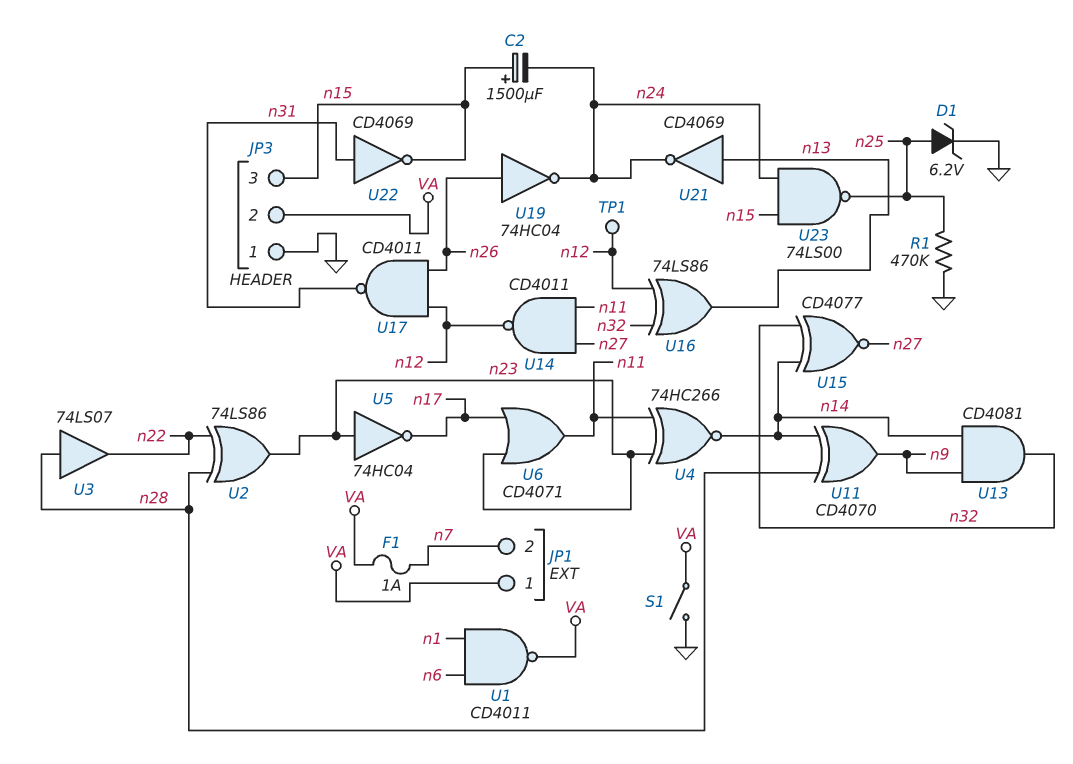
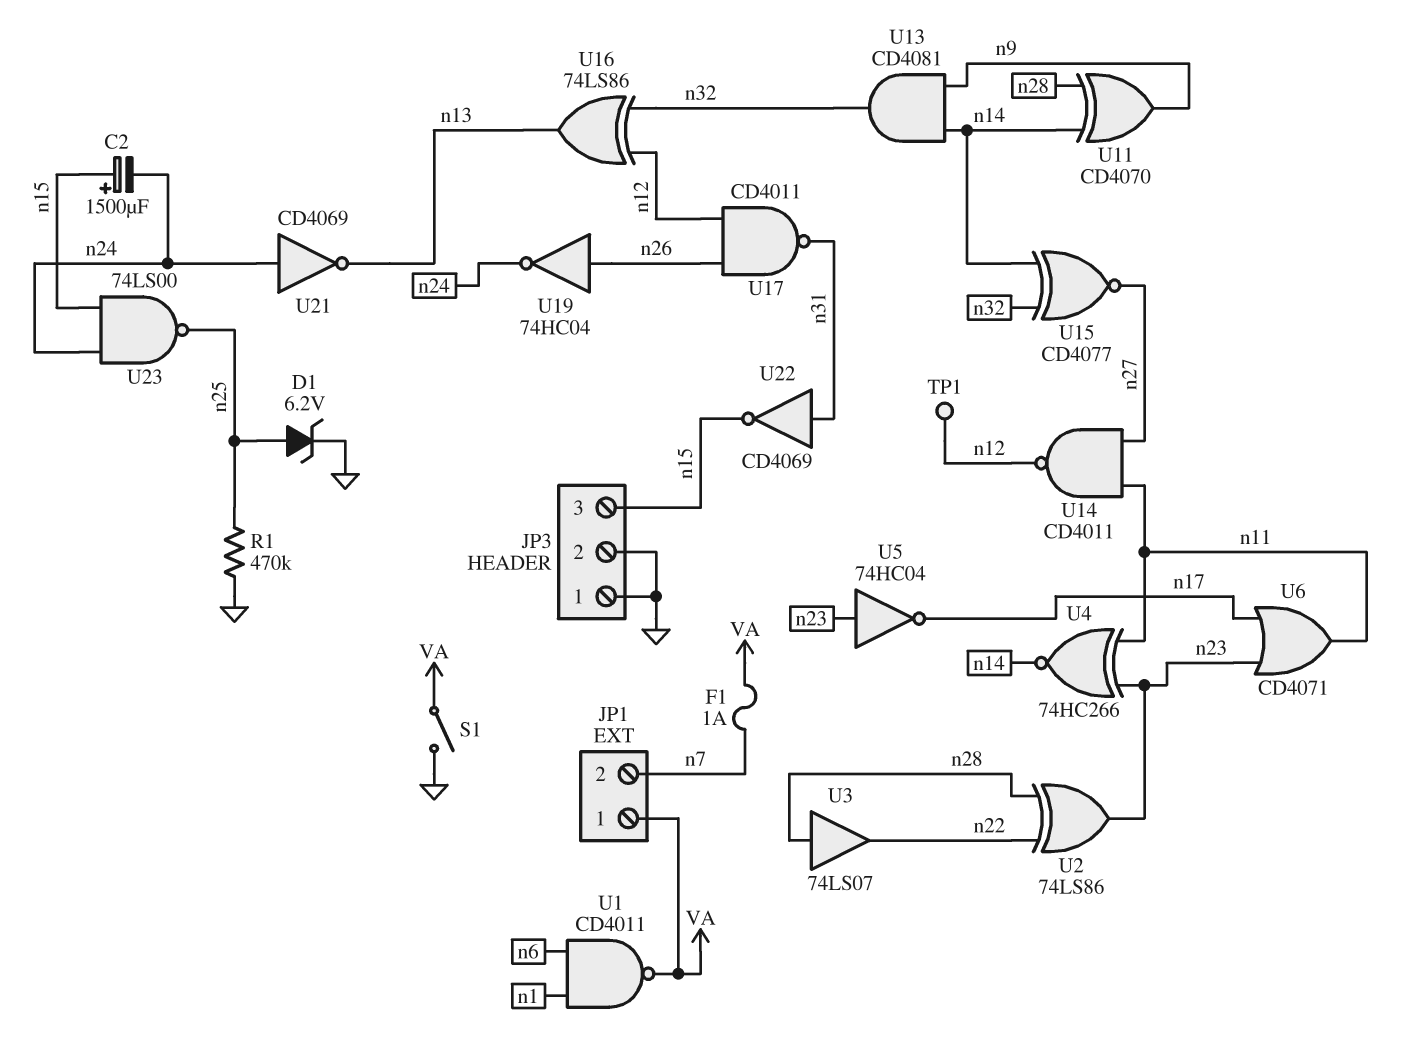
JP3 pin 2: VA -> GND
U21: NOT CD4069 (in n13, out n24) -> NOT CD4069 (in n24, out n13)

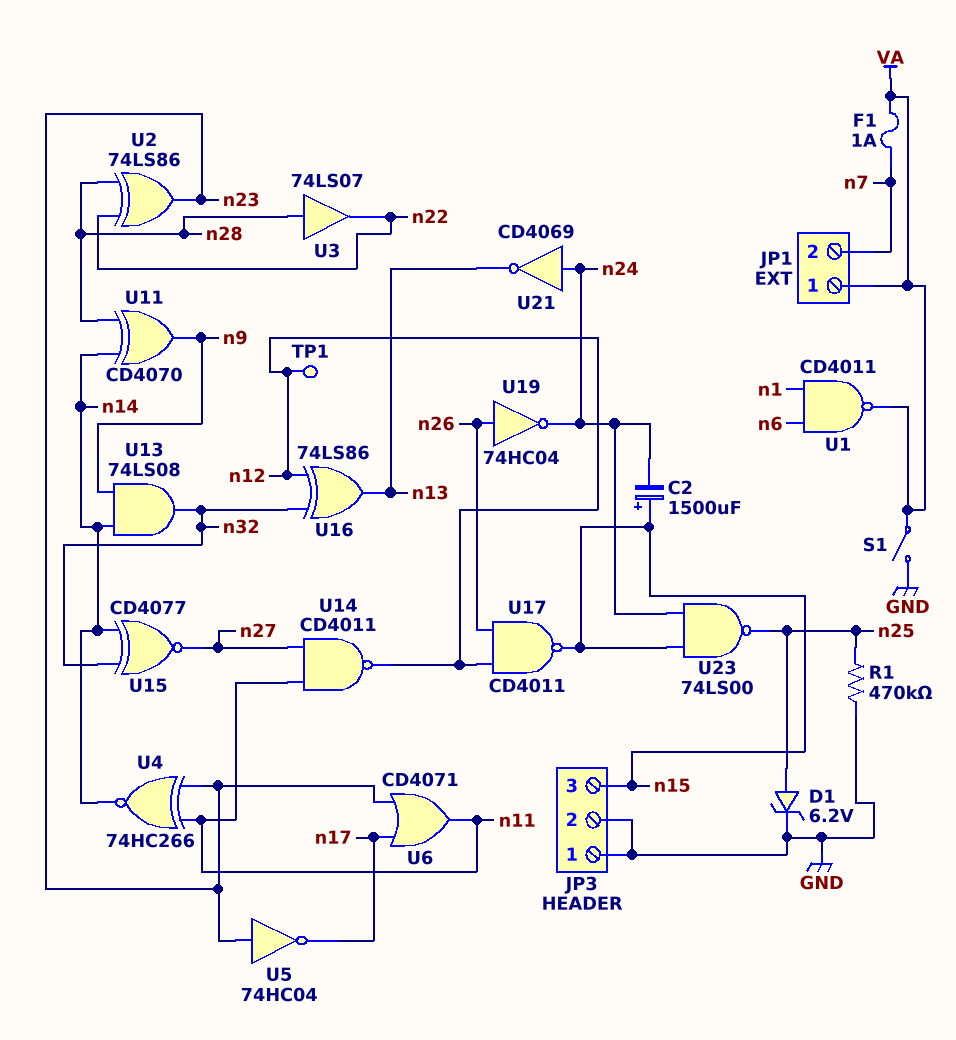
U13: AND CD4081 (in n9, in n14, out n32) -> AND 74LS08 (in n9, in n14, out n32)
U17: NAND CD4011 (in n12, in n26, out n31) -> NAND CD4011 (in n12, in n26, out n15)
U22: NOT CD4069 (in n31, out n15) -> none

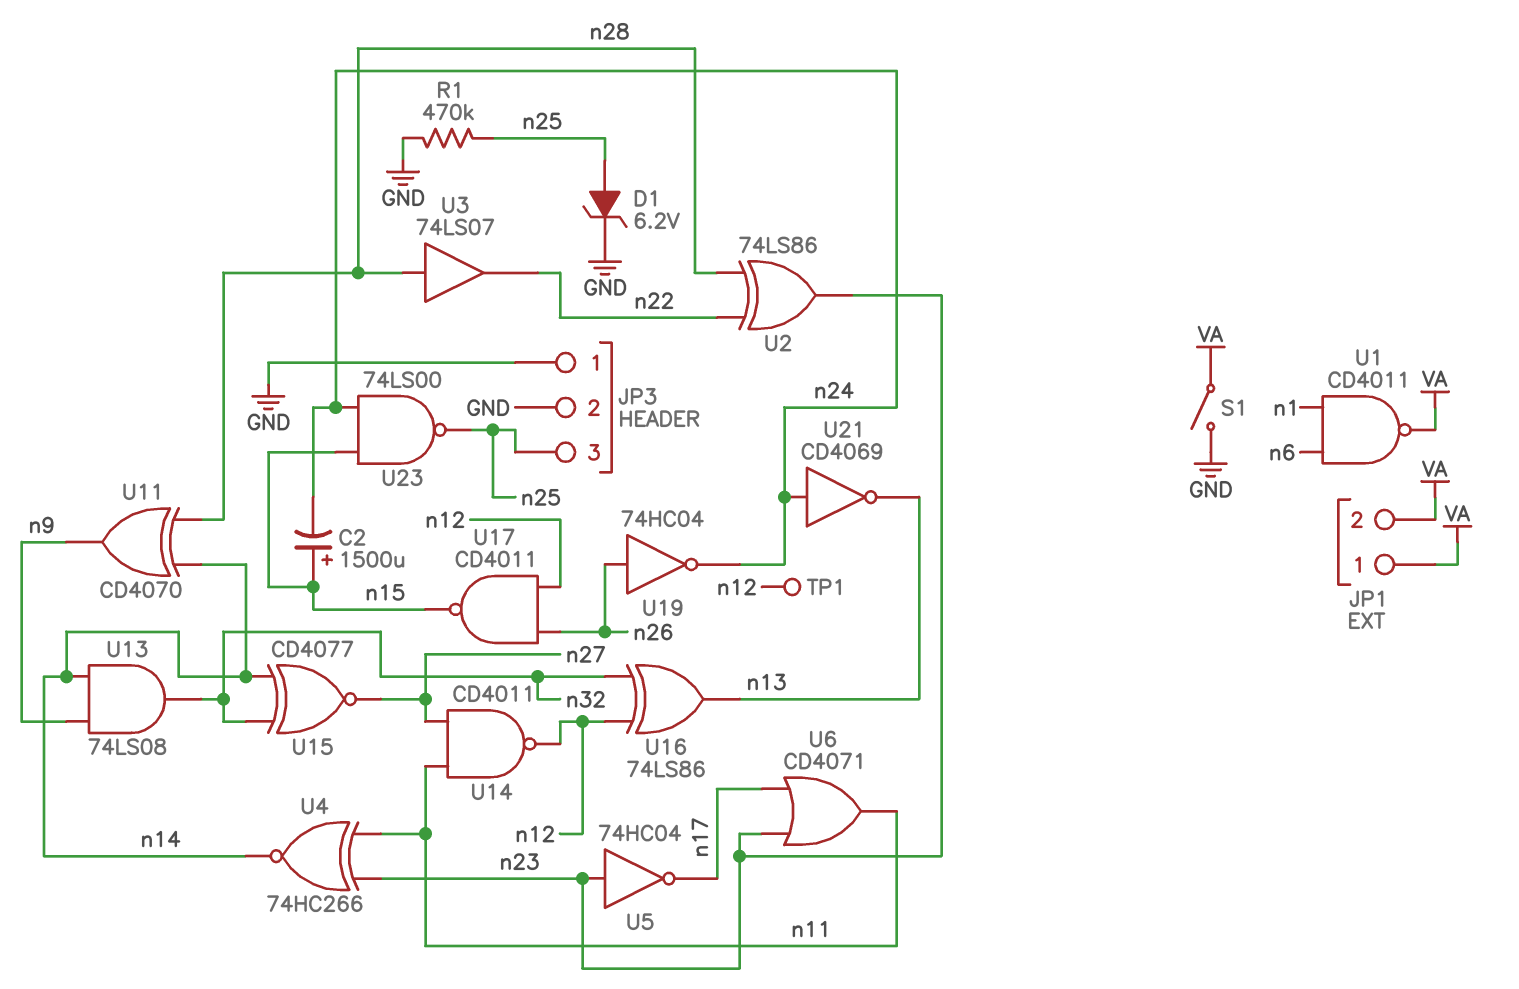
F1: 1A (VA, n7) -> none
JP1 pin 2: n7 -> VA
JP3 pin 3: n15 -> n25

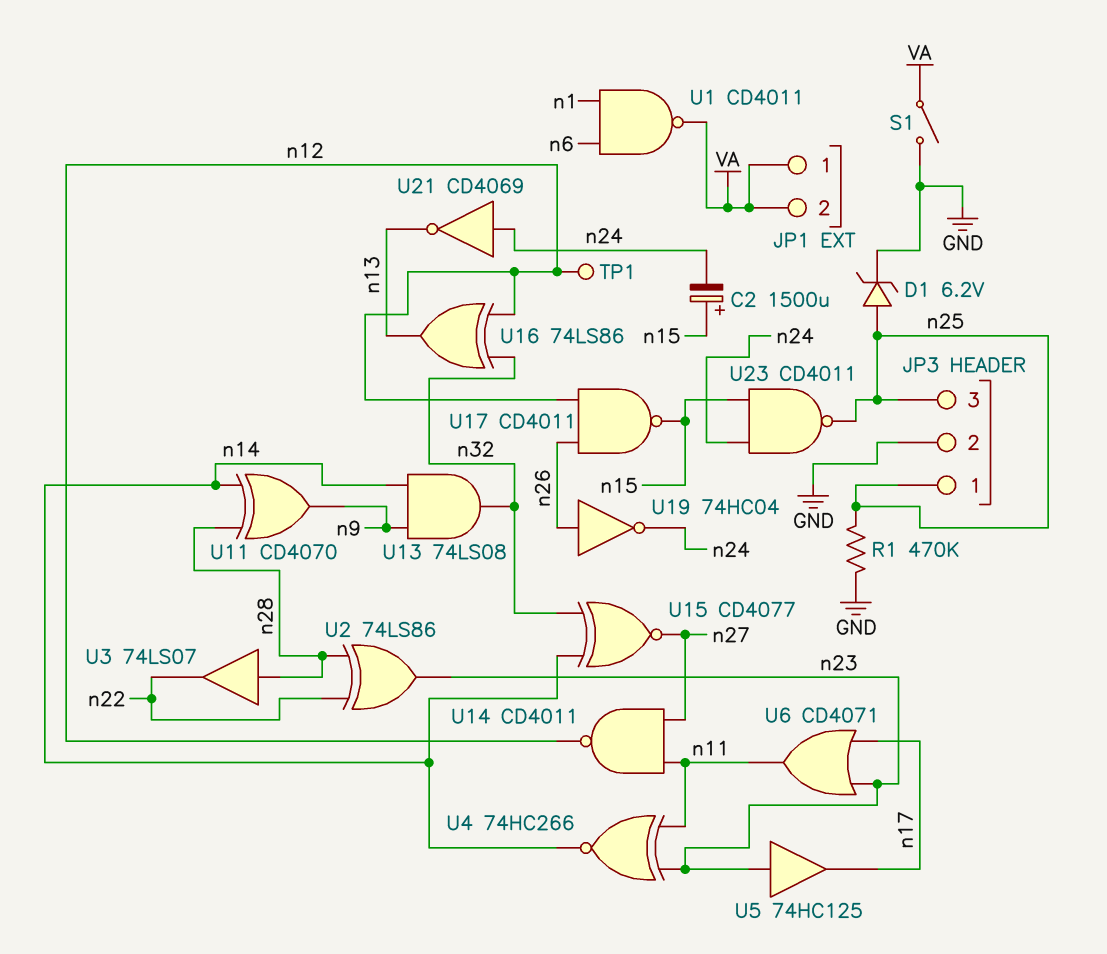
JP3 pin 1: GND -> n25
U5: NOT 74HC04 (in n23, out n17) -> buffer 74HC125 (in n23, out n17)
U23: NAND 74LS00 (in n15, in n24, out n25) -> NAND CD4011 (in n15, in n24, out n25)

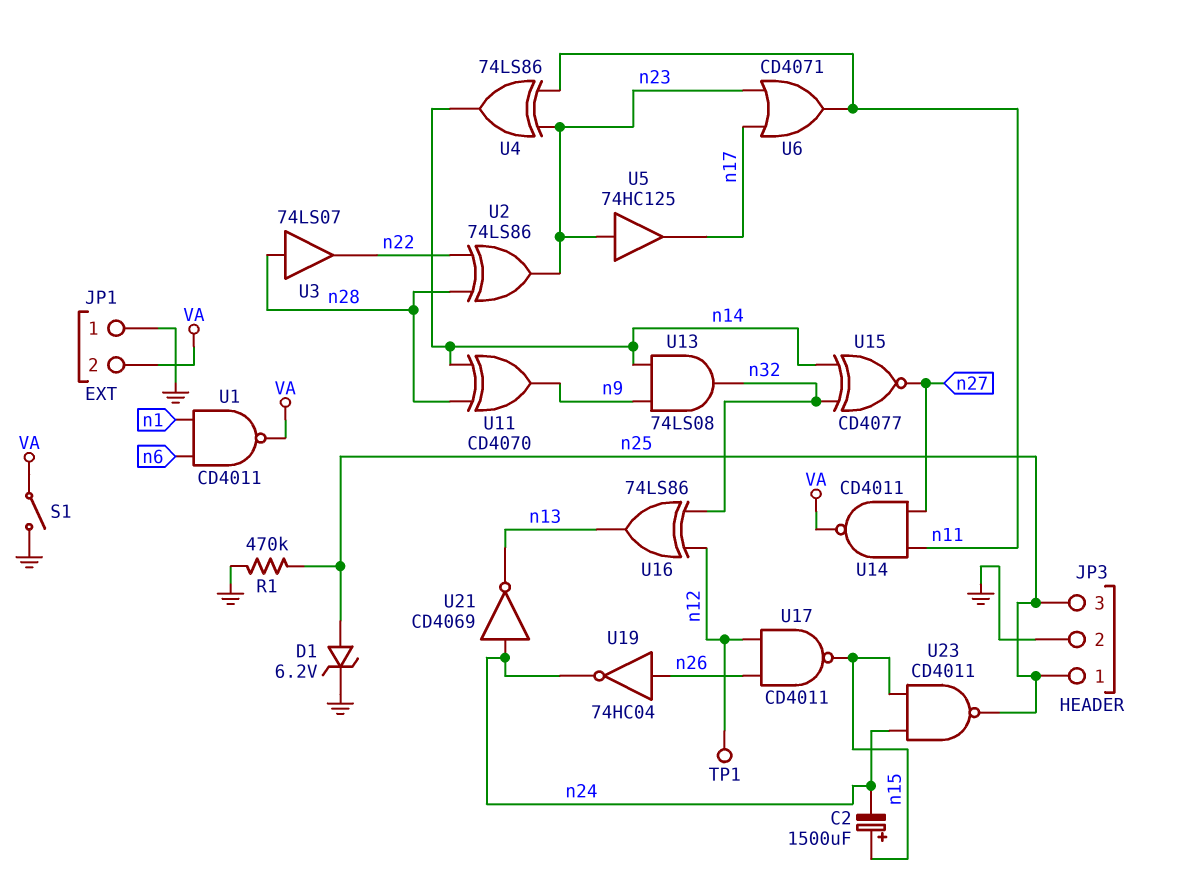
JP1 pin 1: VA -> GND
U4: XNOR 74HC266 (in n11, in n23, out n14) -> XOR 74LS86 (in n11, in n23, out n14)
U14: NAND CD4011 (in n11, in n27, out n12) -> NAND CD4011 (in n11, in n27, out VA)

